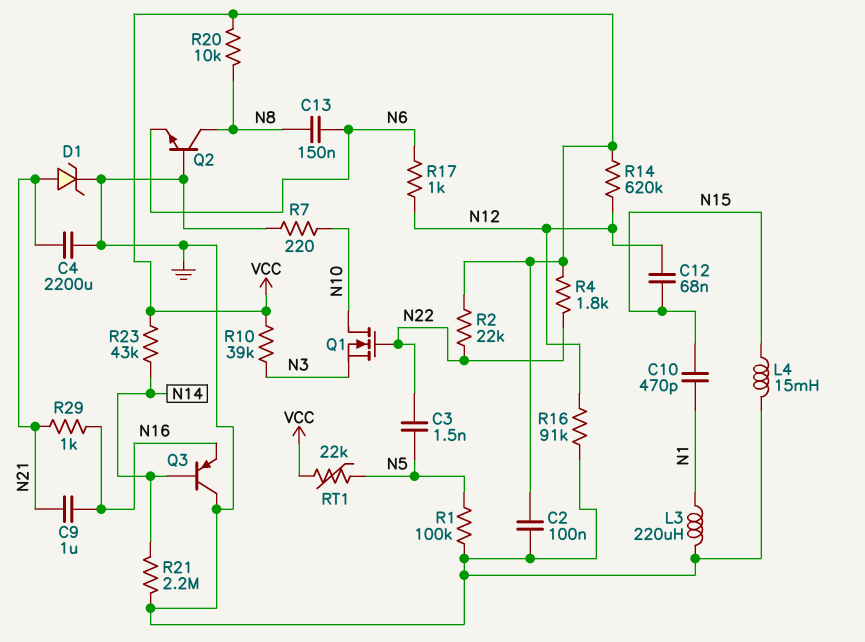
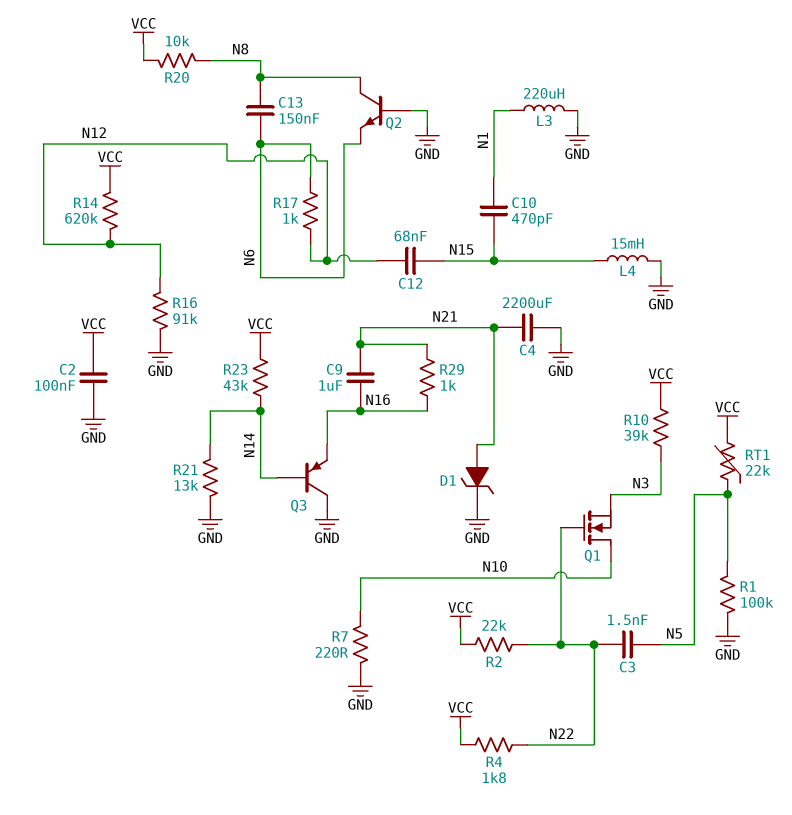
R21: 2.2M (GND, N14) -> 13k (GND, N14)

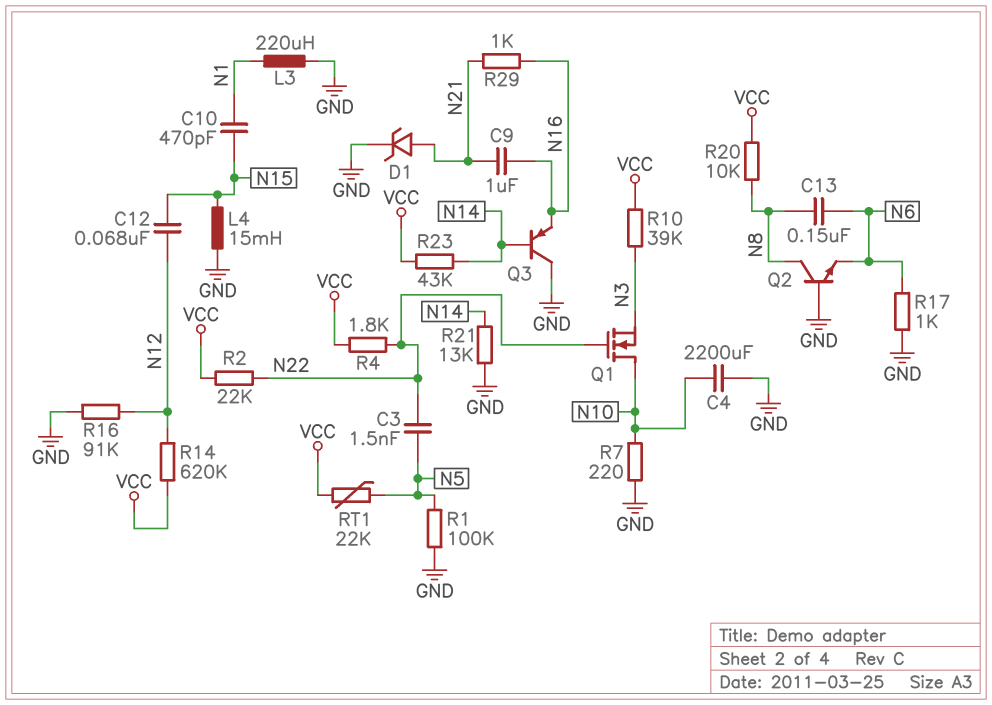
C2: 100nF (GND, VCC) -> none
C4: 2200uF (GND, N21) -> 2200uF (GND, N10)
R17: 1k (N6, N12) -> 1k (GND, N6)

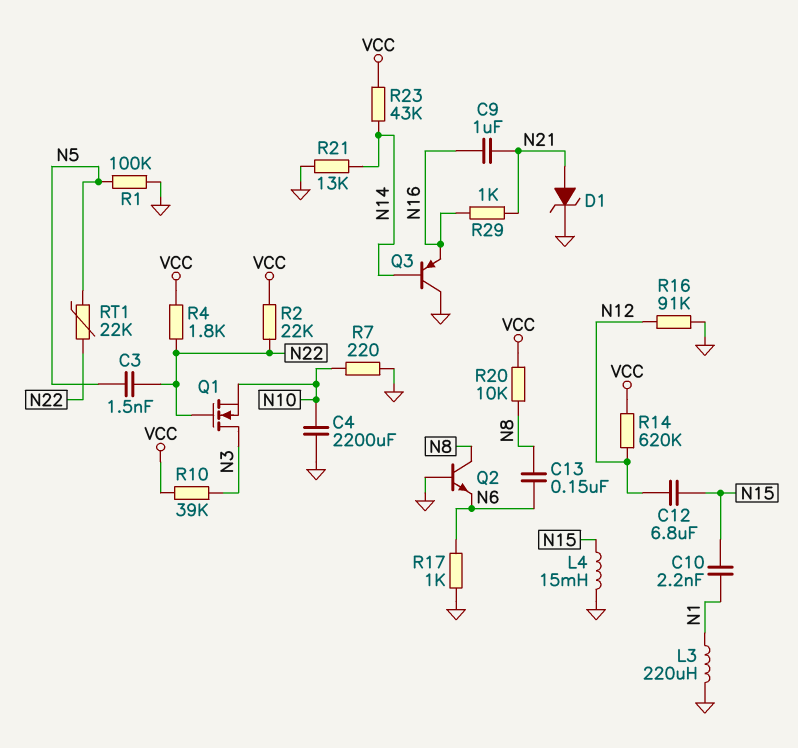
C10: 470pF (N1, N15) -> 2.2nF (N1, N15)
C12: 68nF (N12, N15) -> 6.8uF (N12, N15)
Q1: NMOS (G N22, D N10, S N3) -> NMOS (G N22, D N3, S N10)
RT1: 22k (N5, VCC) -> 22k (N5, N22)

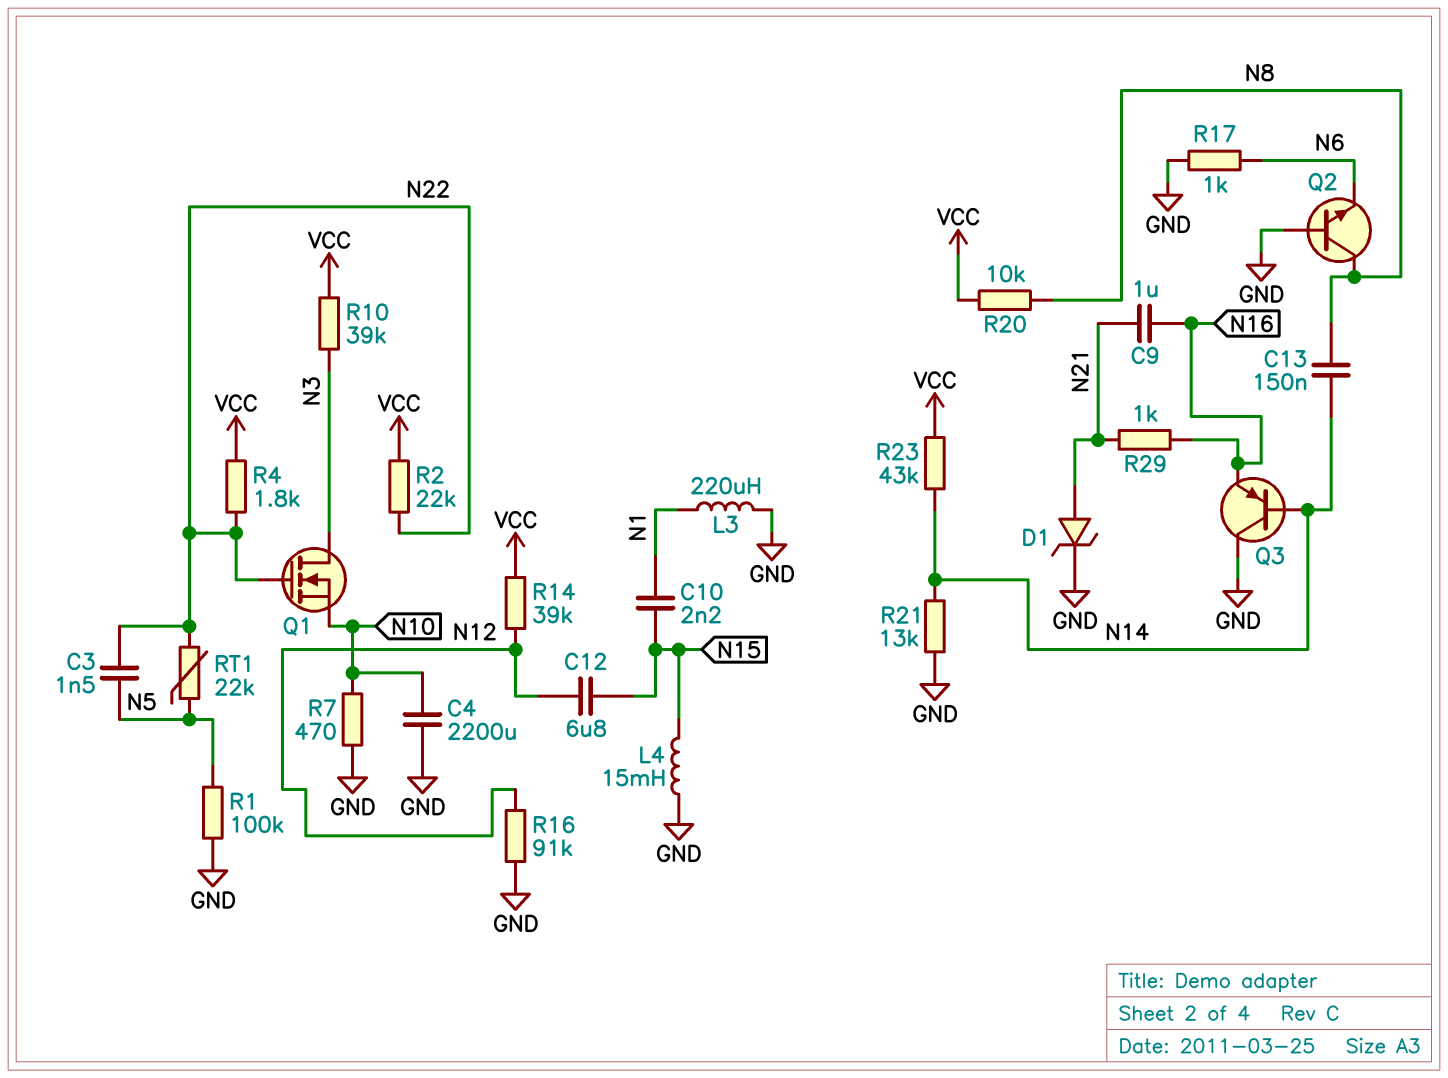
C13: 150nF (N6, N8) -> 150nF (N8, N14)
R7: 220 (GND, N10) -> 470 (GND, N10)
R14: 620k (N12, VCC) -> 39k (N12, VCC)

